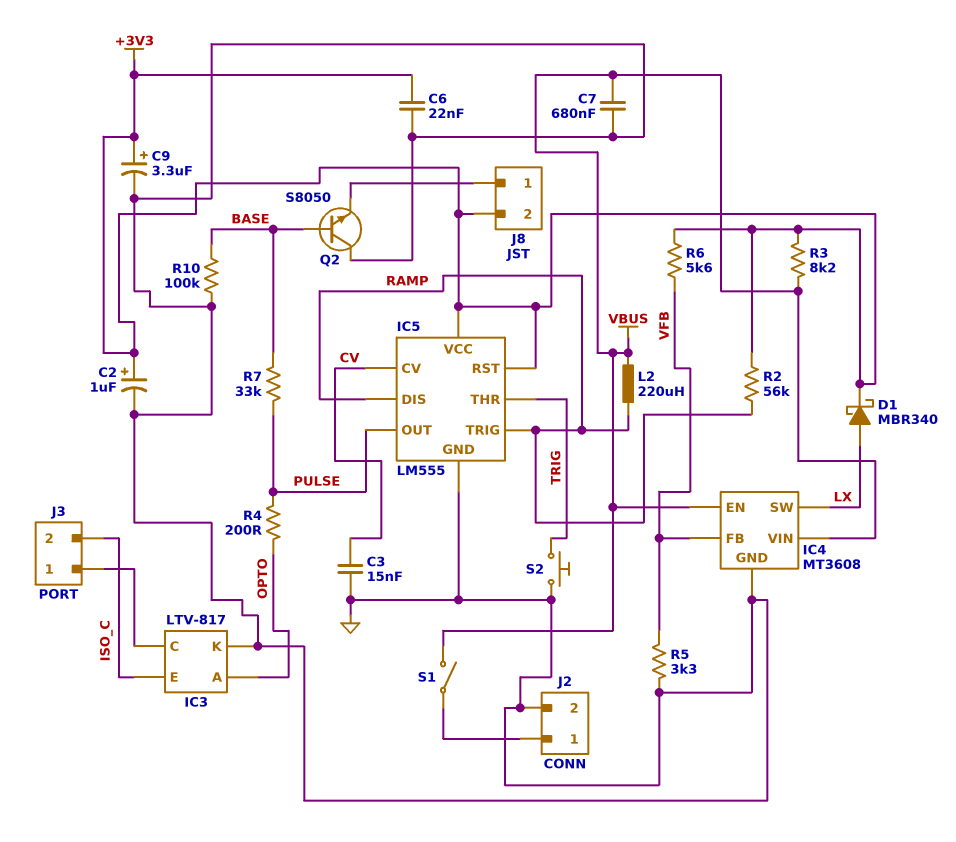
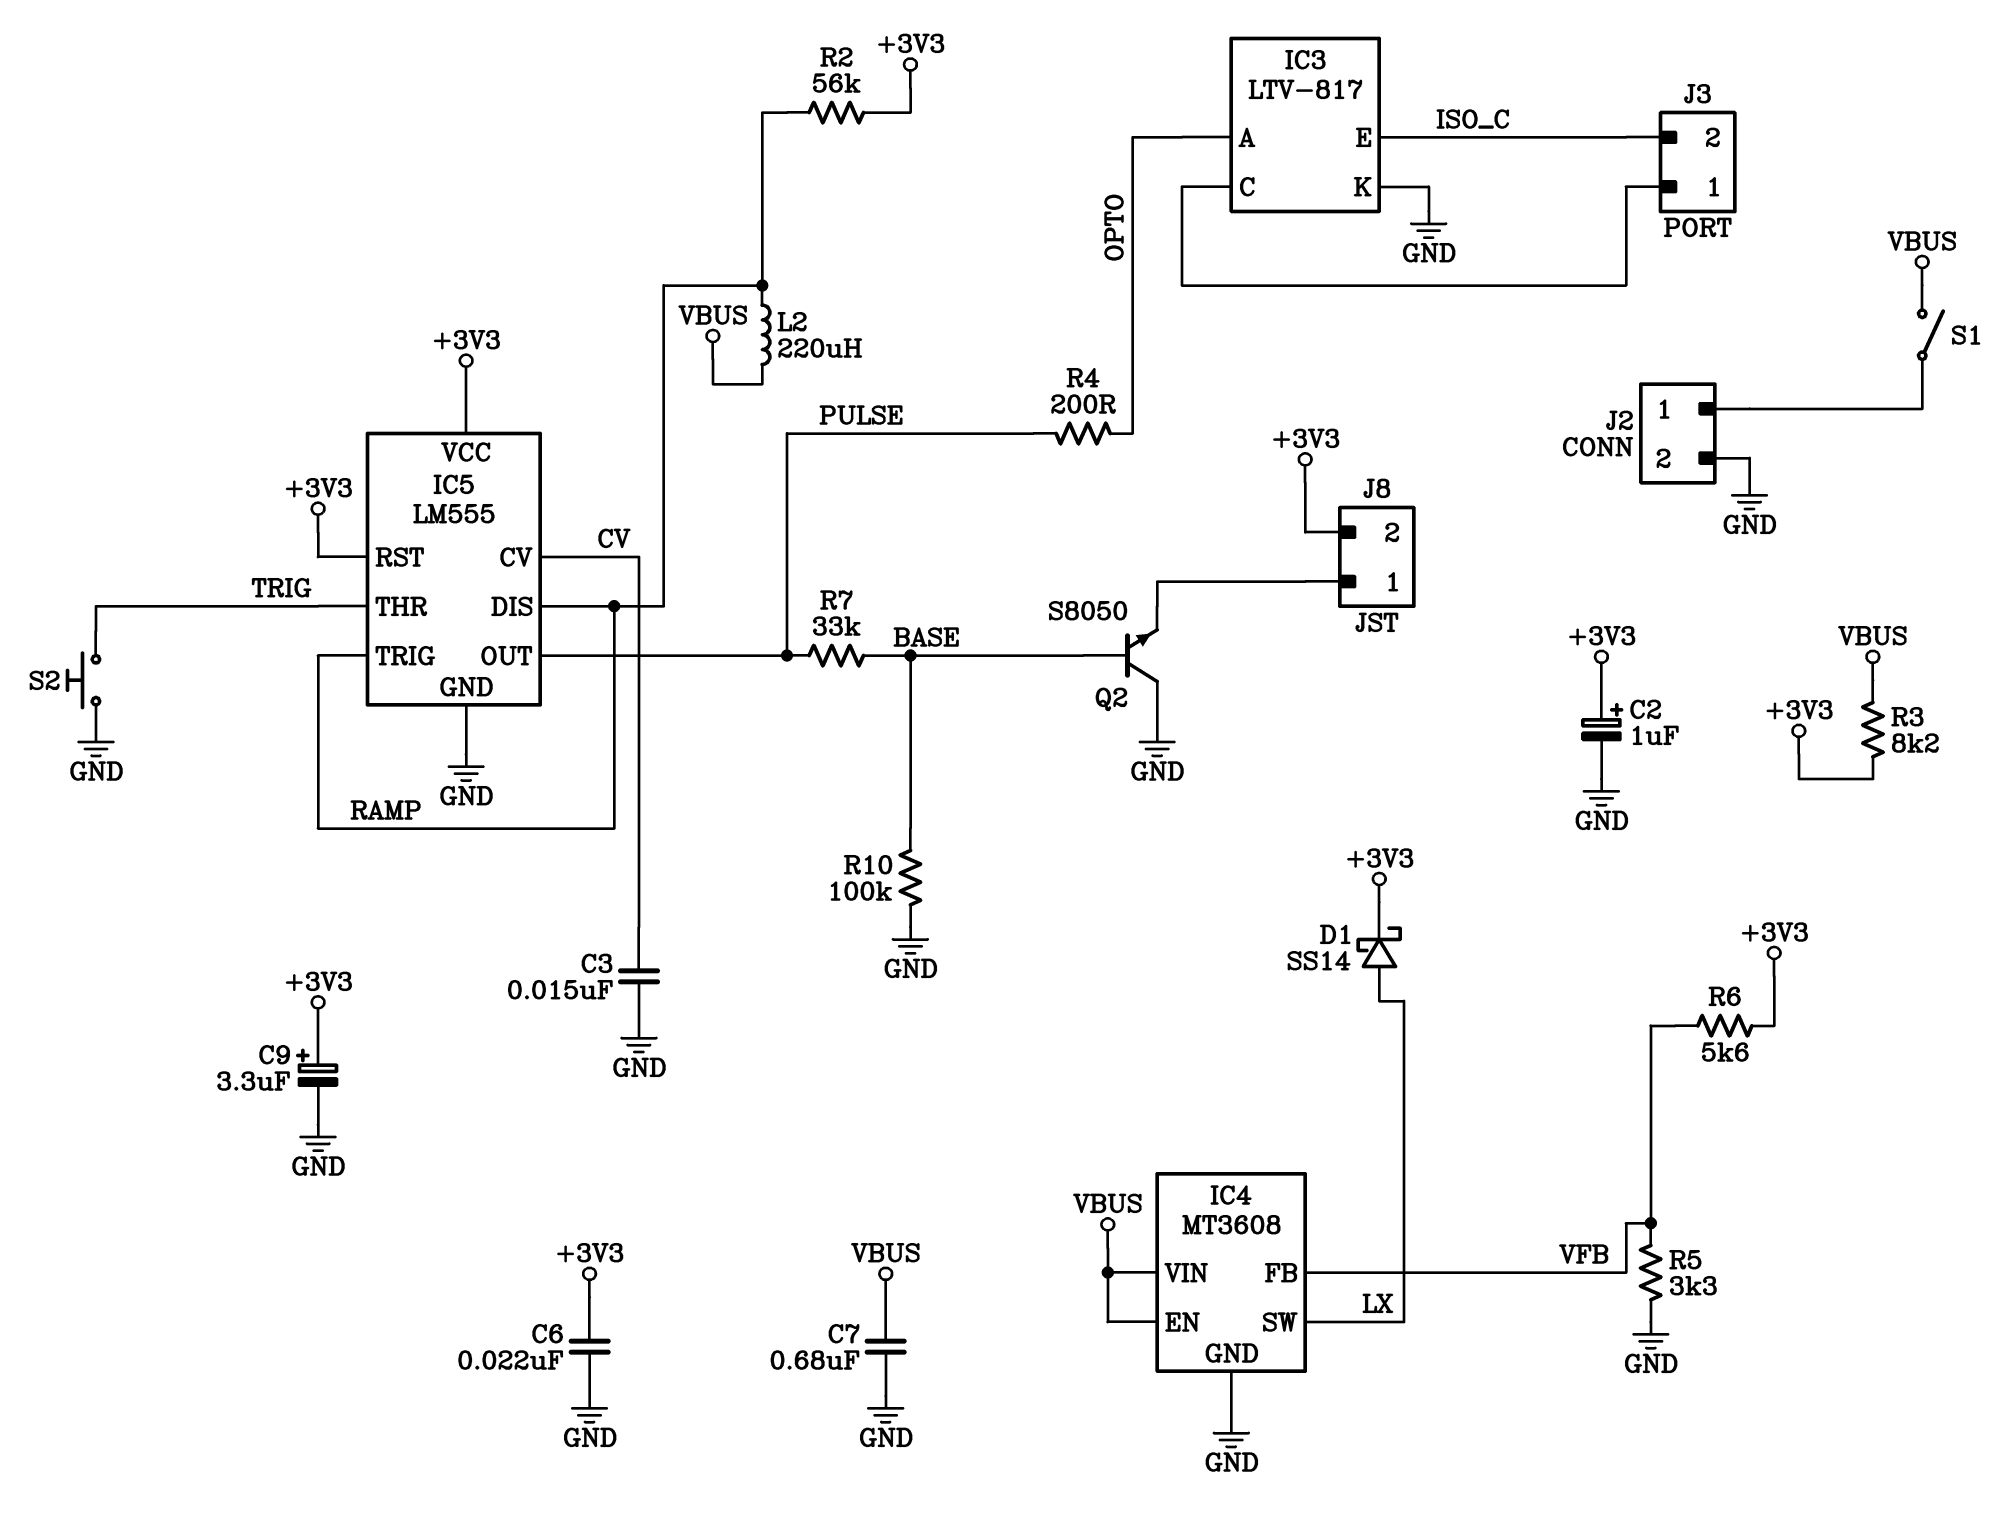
D1: schottky MBR340 (A LX, K +3V3) -> schottky SS14 (A LX, K +3V3)

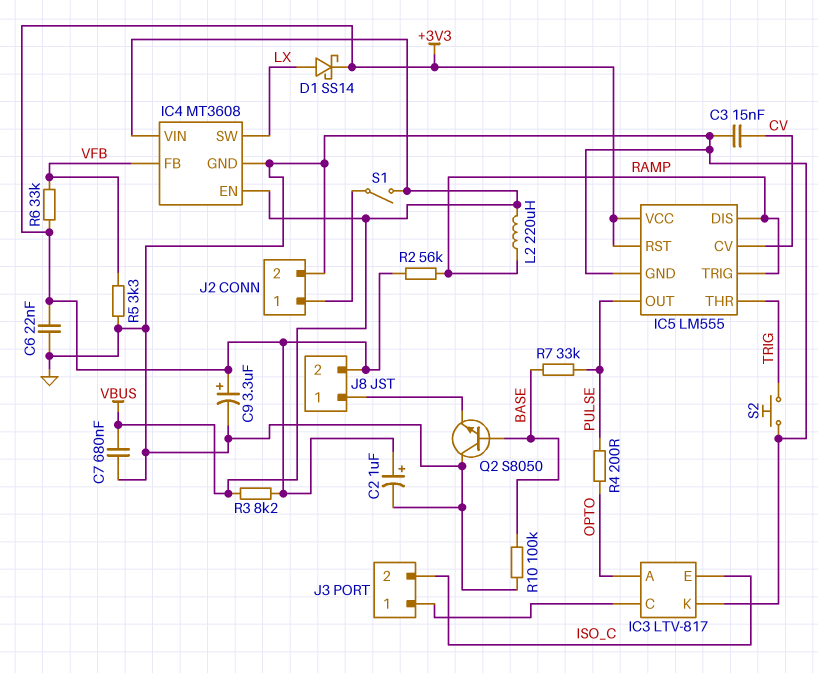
R6: 5.6k (+3V3, VFB) -> 33k (+3V3, VFB)

